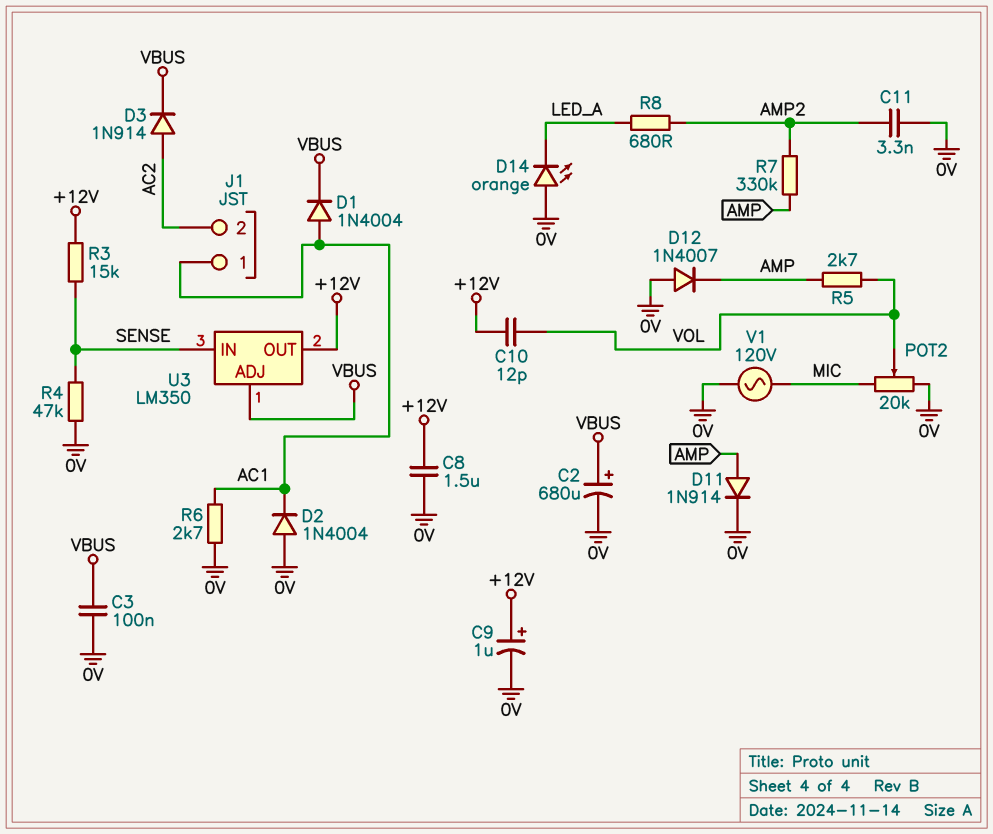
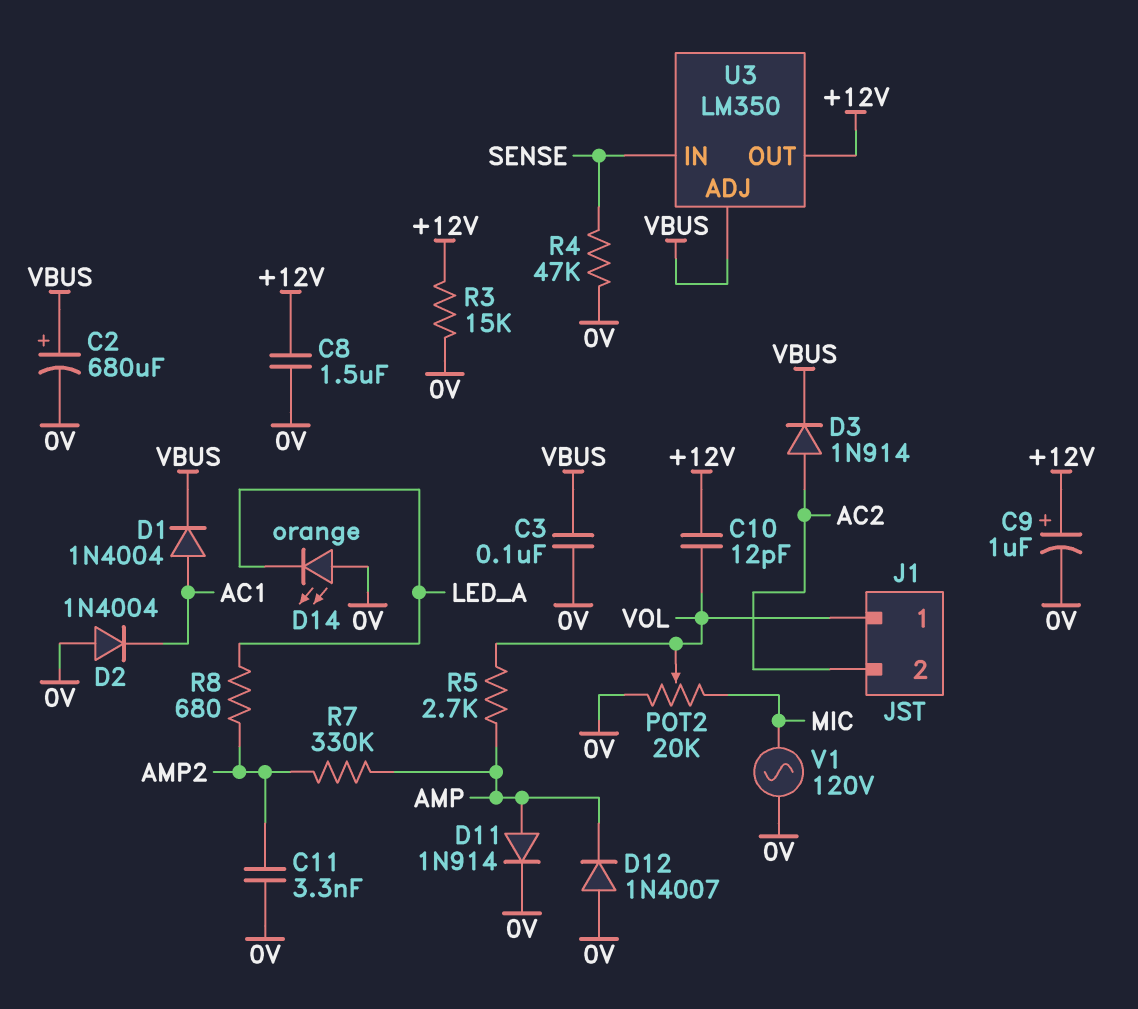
J1 pin 1: AC1 -> VOL
R3: 15k (+12V, SENSE) -> 15k (+12V, 0V)
R6: 2.7k (0V, AC1) -> none

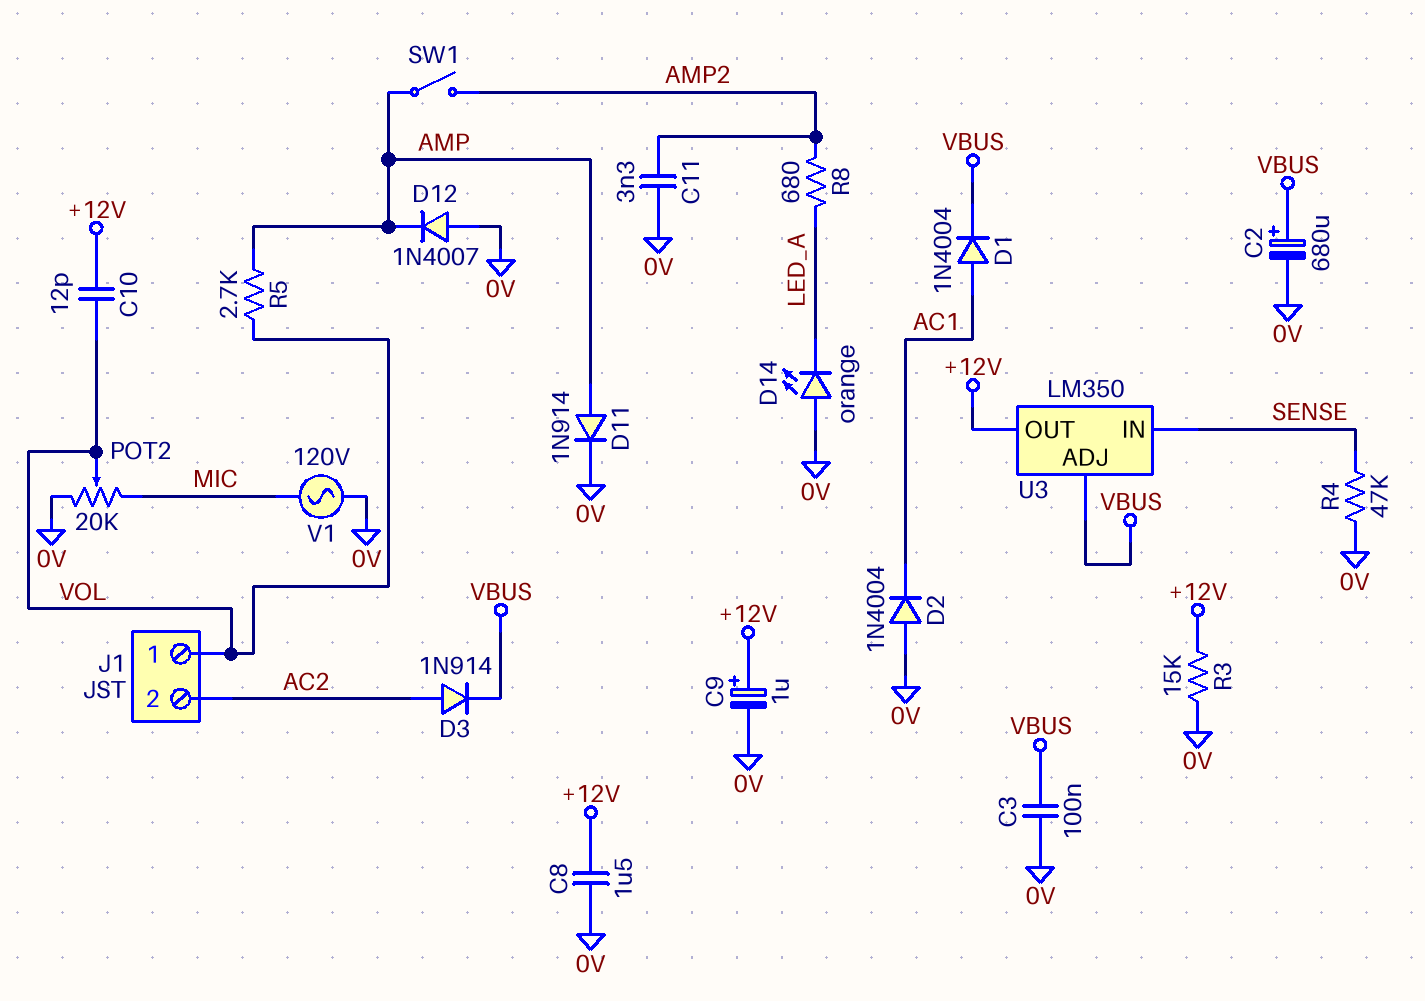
R7: 330k (AMP, AMP2) -> none
SW1: none -> switch (AMP, AMP2)

